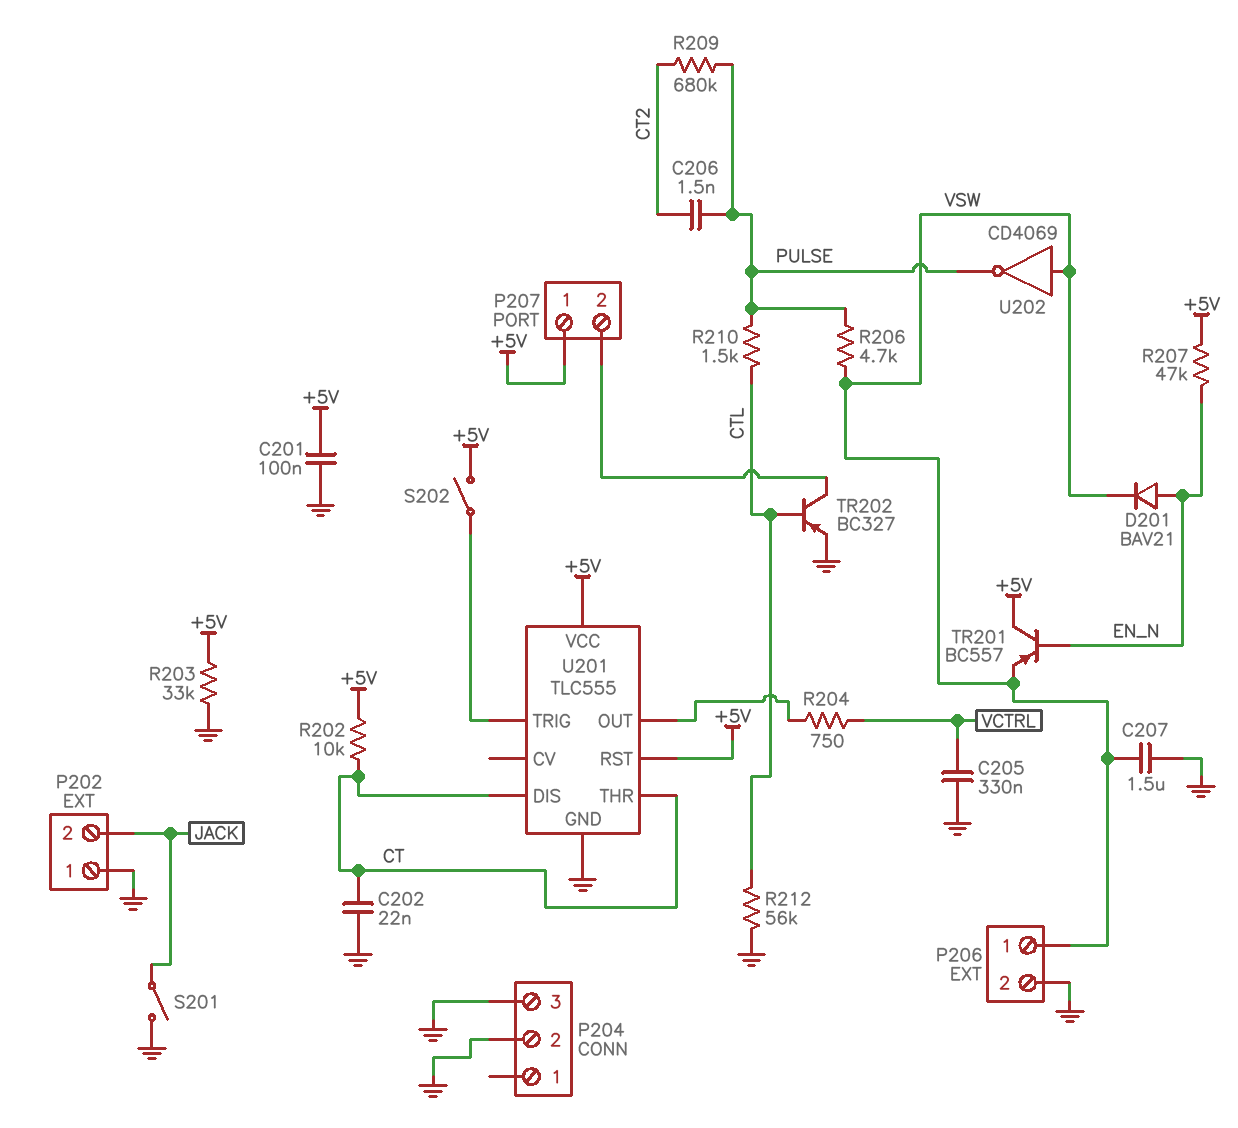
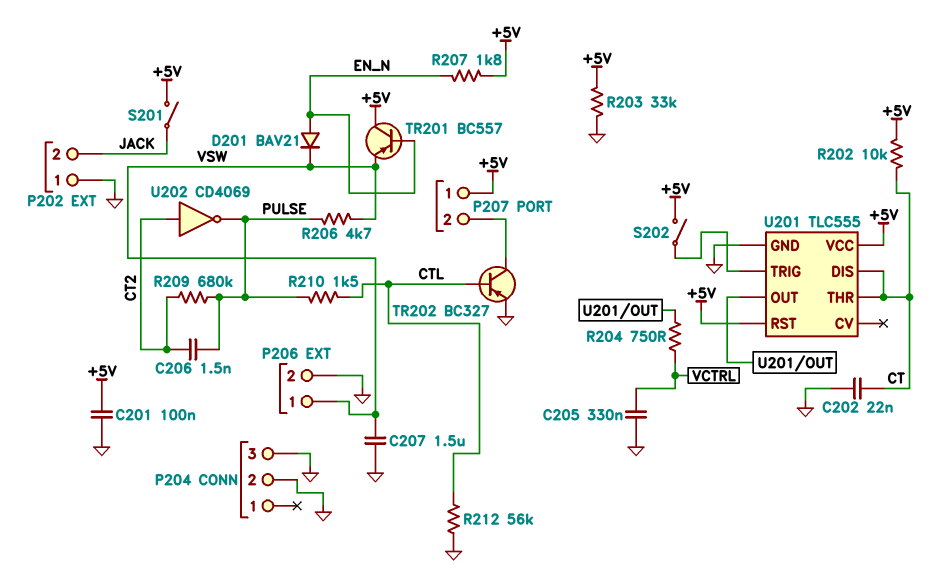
R207: 47k (+5V, EN_N) -> 1.8k (+5V, EN_N)
S201: switch (GND, JACK) -> switch (+5V, JACK)
U202: NOT CD4069 (in VSW, out PULSE) -> NOT CD4069 (in CT2, out PULSE)

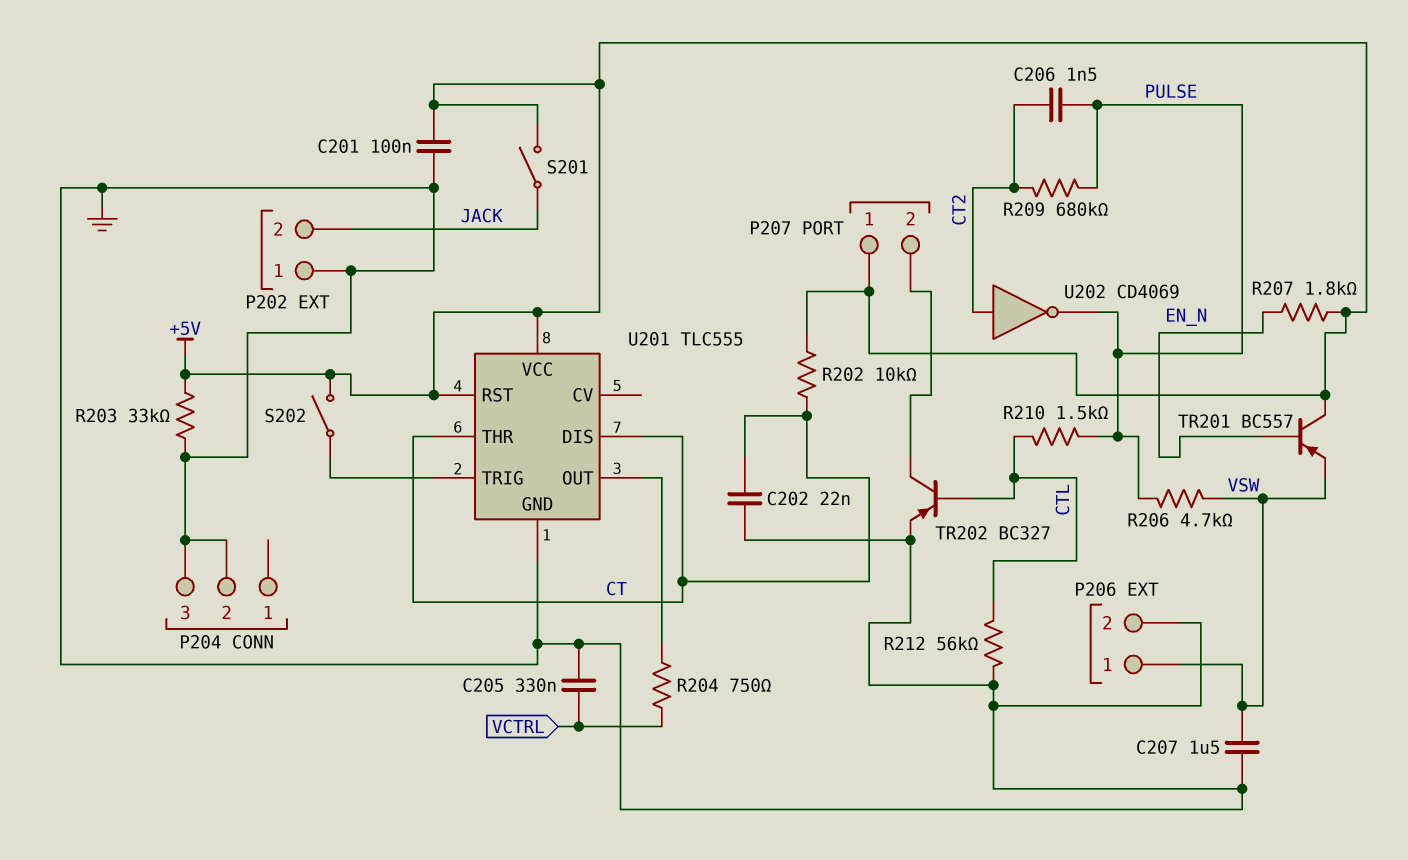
D201: diode BAV21 (A EN_N, K VSW) -> none

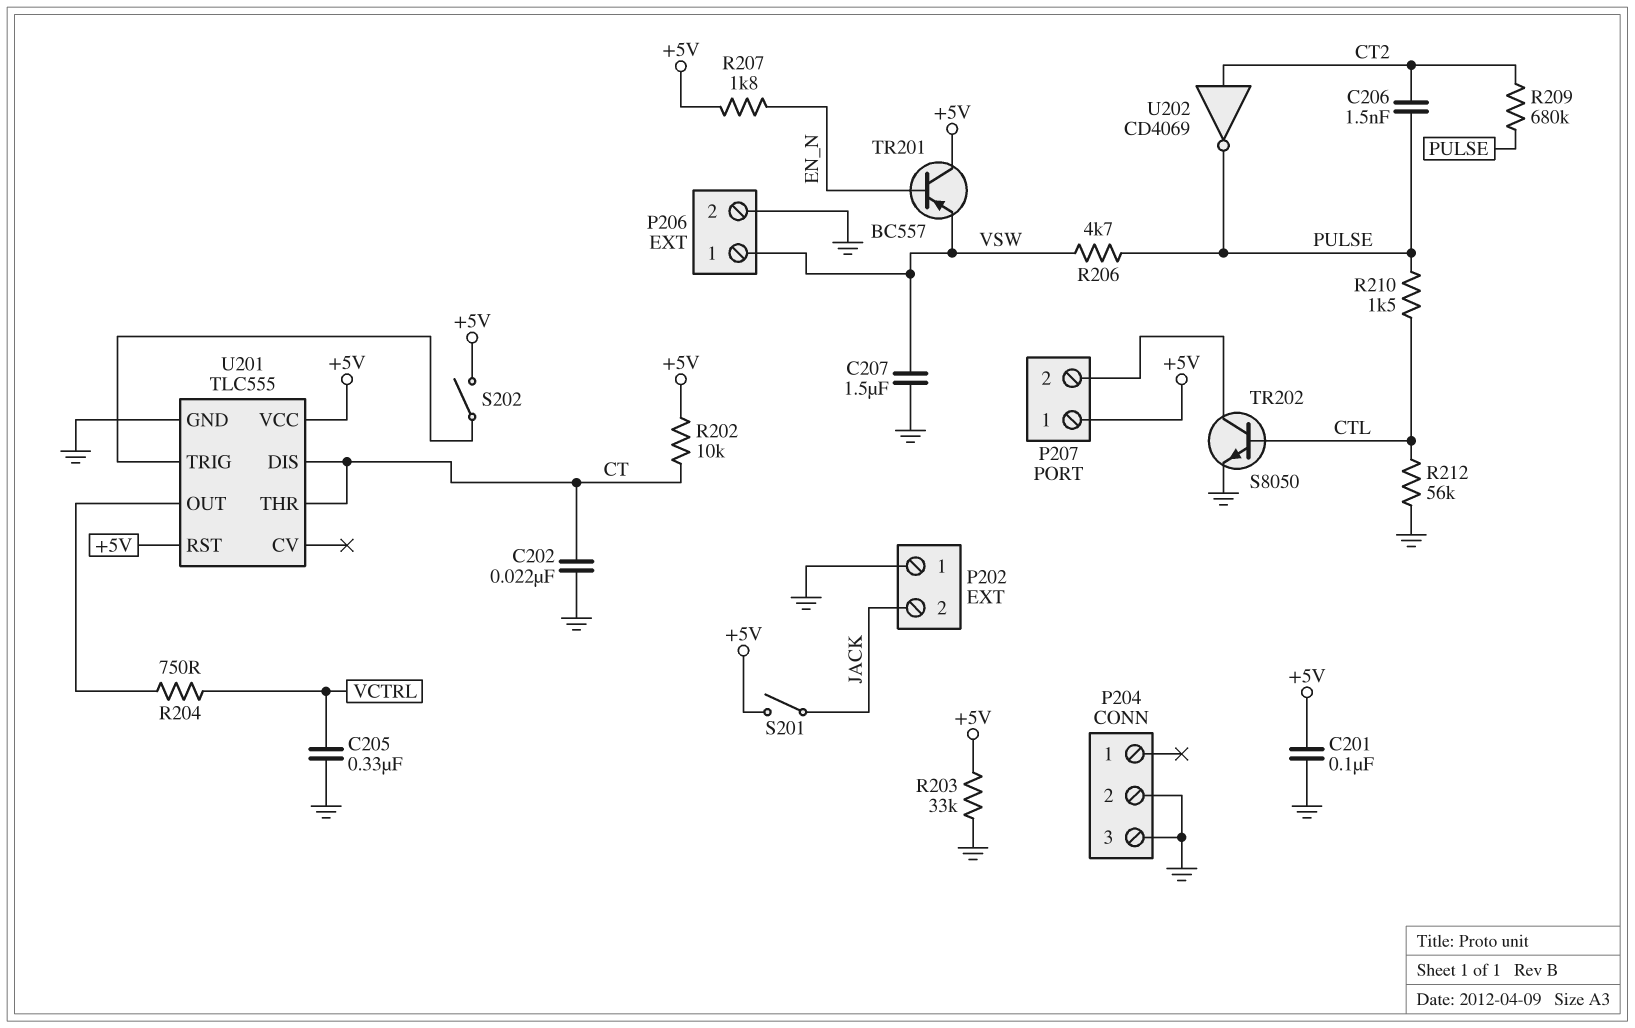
TR202: PNP BC327 (B CTL, C P207/2, E GND) -> NPN S8050 (B CTL, C P207/2, E GND)

